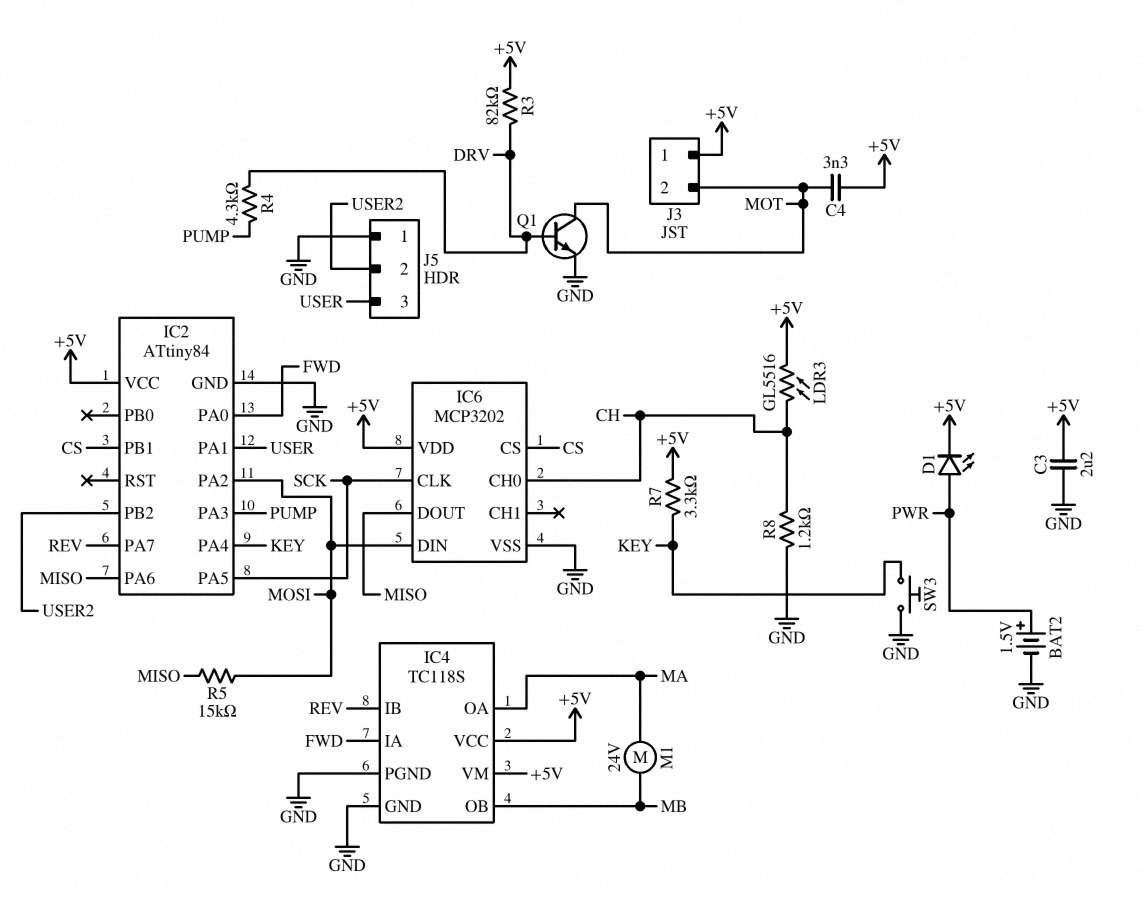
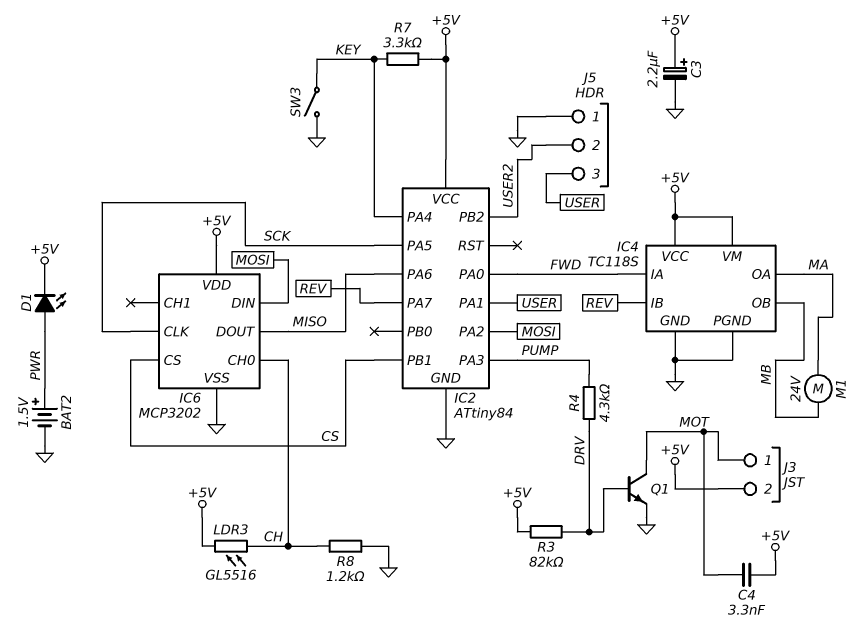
C3: 2.2uF (+5V, GND) -> 2.2uF (plus +5V, minus GND)
J3 pin 1: +5V -> MOT
J3 pin 2: MOT -> +5V
R5: 15k (MISO, MOSI) -> none
SW3: button (GND, KEY) -> switch (GND, KEY)

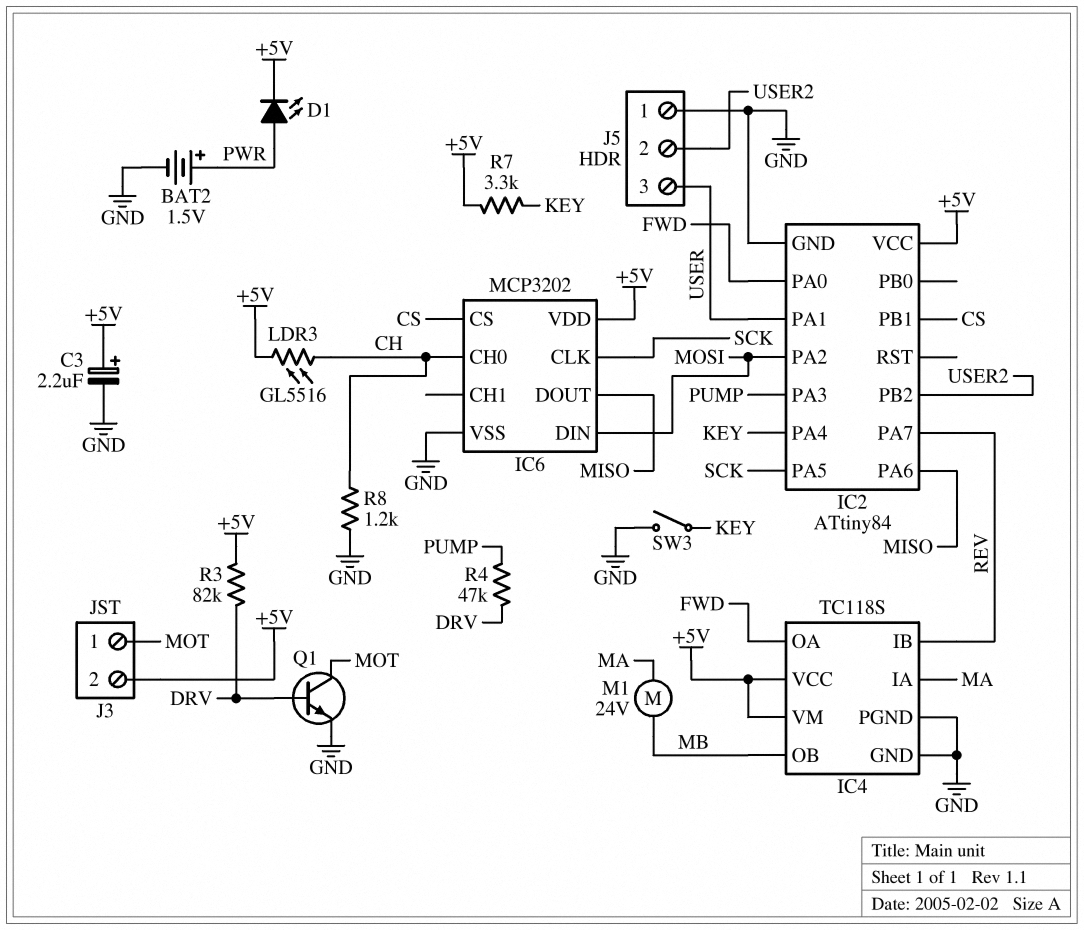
C4: 3.3nF (+5V, MOT) -> none
IC4 pin IA: FWD -> MA
IC4 pin OA: MA -> FWD
R4: 4.3k (DRV, PUMP) -> 47k (DRV, PUMP)

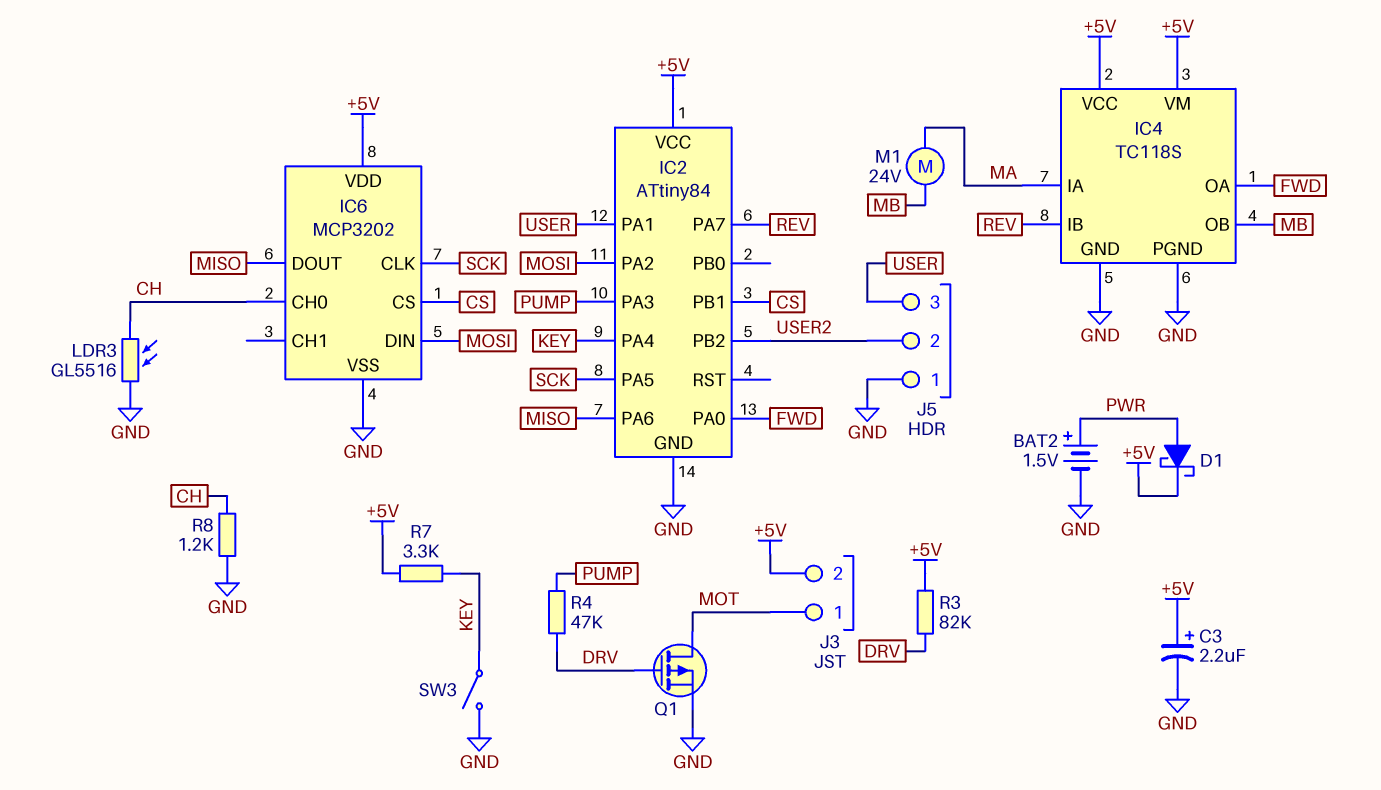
D1: LED (A PWR, K +5V) -> schottky (A PWR, K +5V)
LDR3: GL5516 (+5V, CH) -> GL5516 (CH, GND)
Q1: NPN (B DRV, C MOT, E GND) -> PMOS (G DRV, D MOT, S GND)

